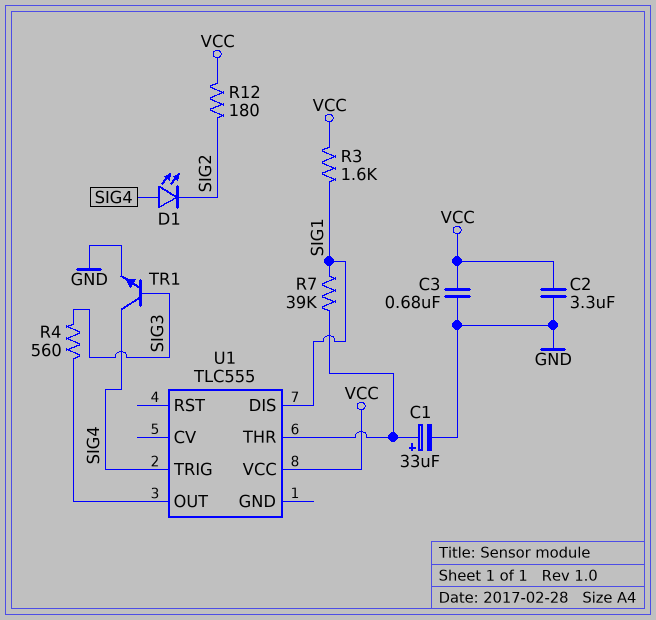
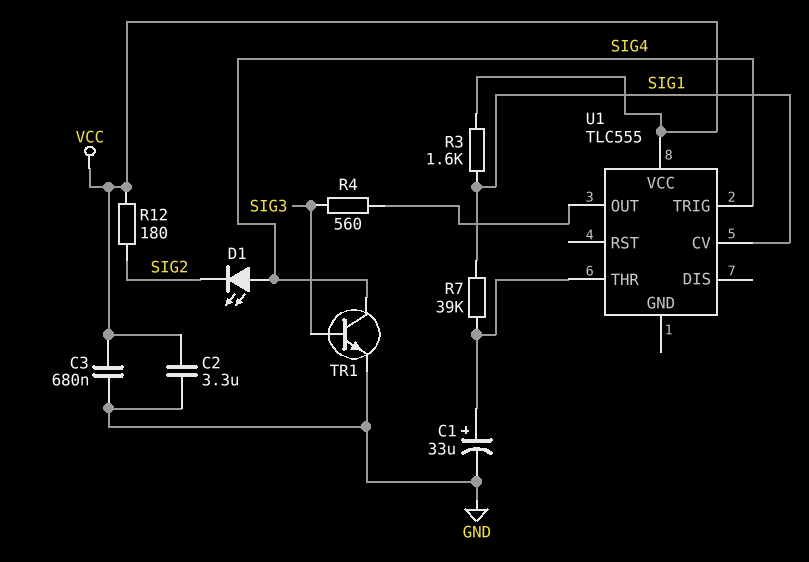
U1 pin CV: none -> SIG1
U1 pin DIS: SIG1 -> none

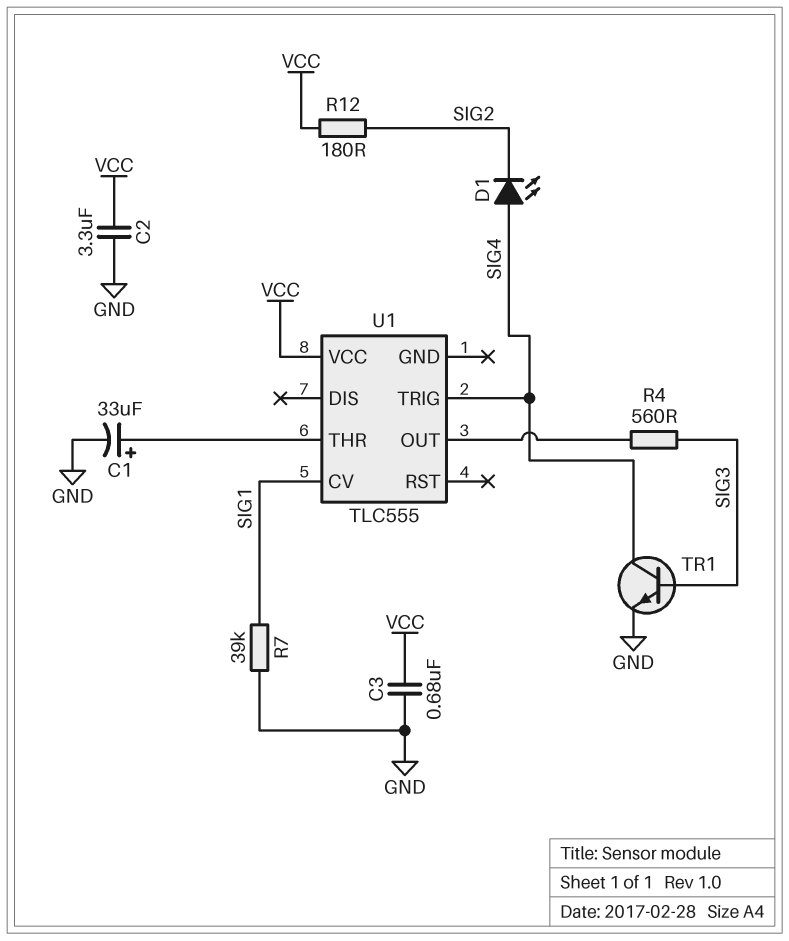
R3: 1.6k (SIG1, VCC) -> none
R7: 39k (SIG1, U1/THR) -> 39k (GND, SIG1)

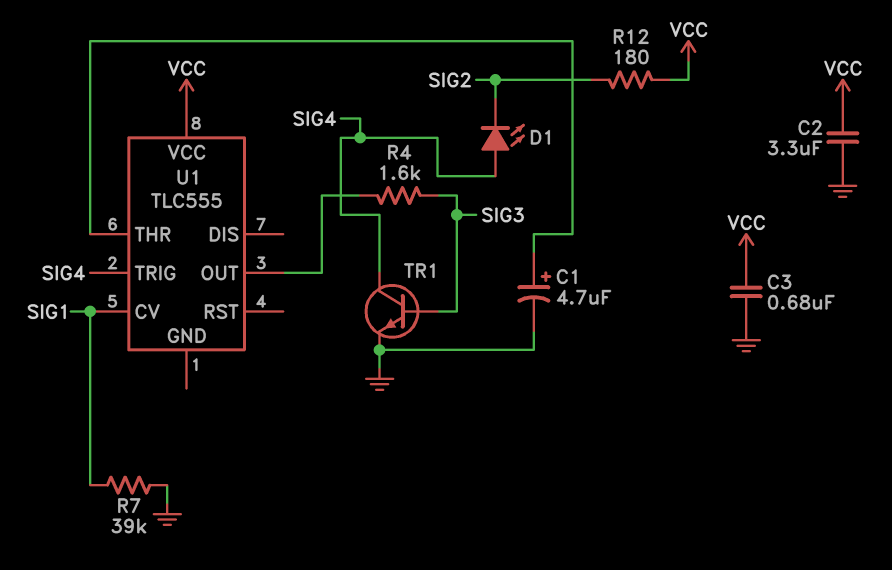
C1: 33uF (plus U1/THR, minus GND) -> 4.7uF (plus U1/THR, minus GND)
R4: 560 (SIG3, U1/OUT) -> 1.6k (SIG3, U1/OUT)

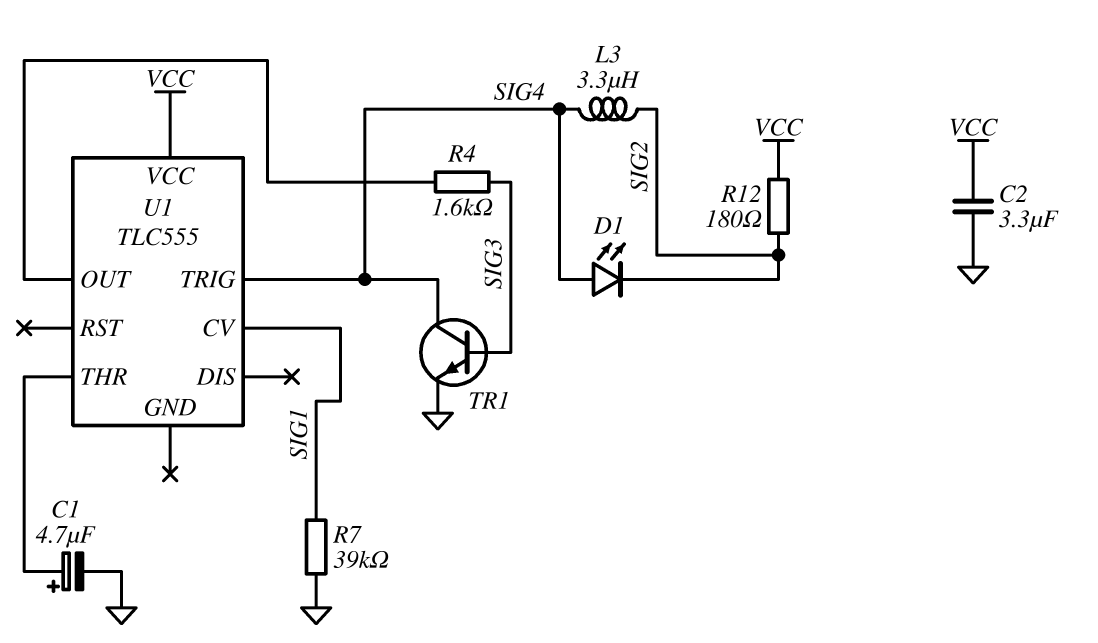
C3: 680nF (GND, VCC) -> none
L3: none -> 3.3uH (SIG2, SIG4)

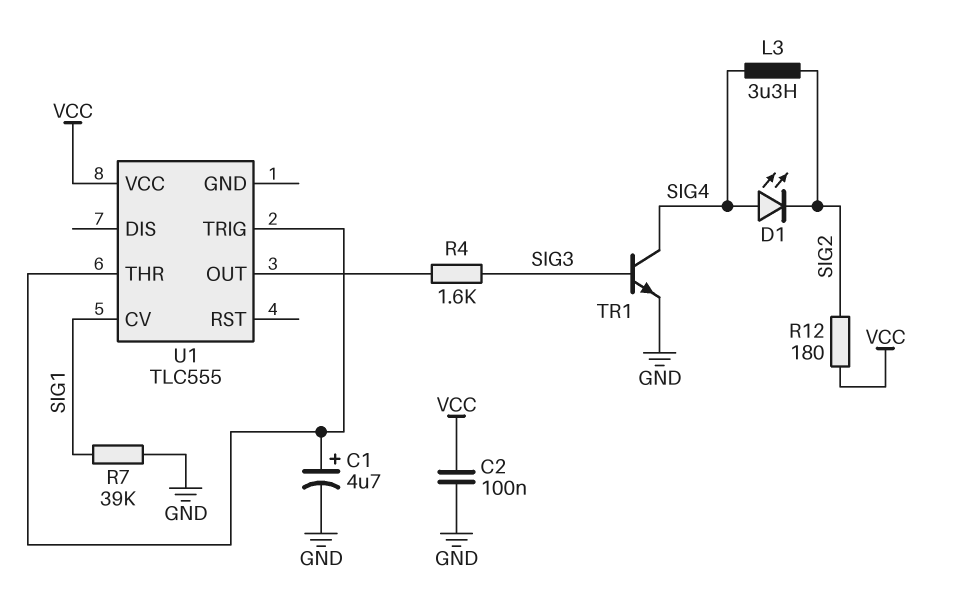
C2: 3.3uF (GND, VCC) -> 100nF (GND, VCC)
U1 pin TRIG: SIG4 -> U1/THR

